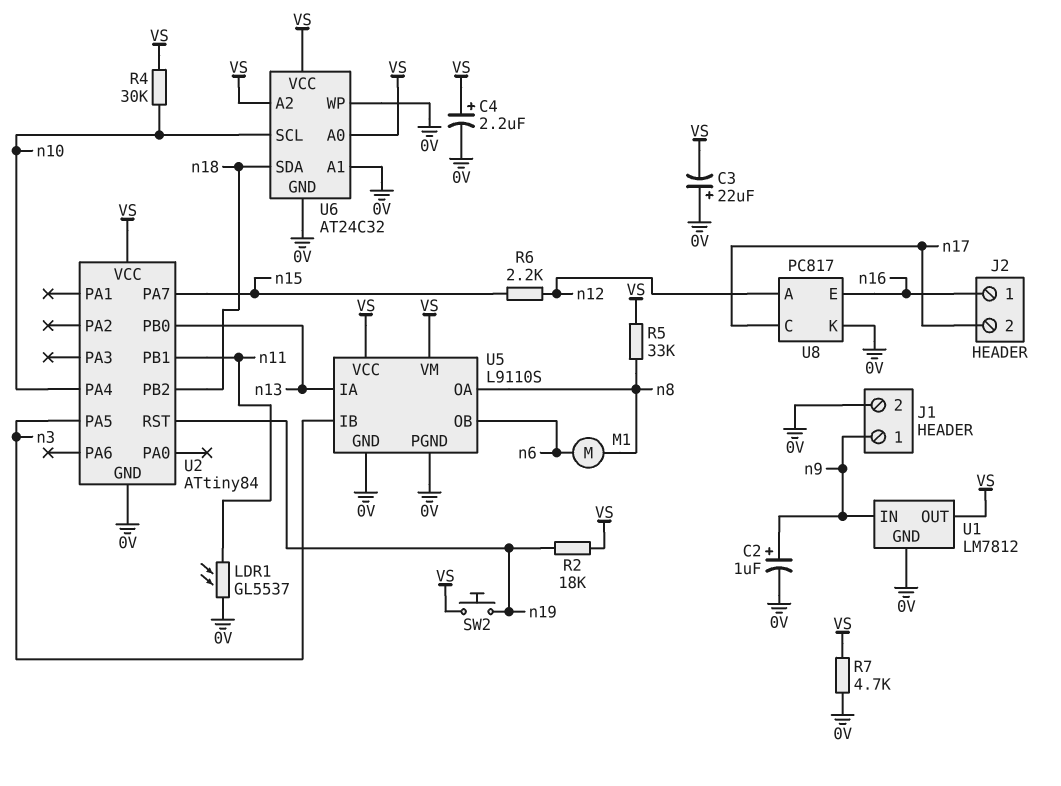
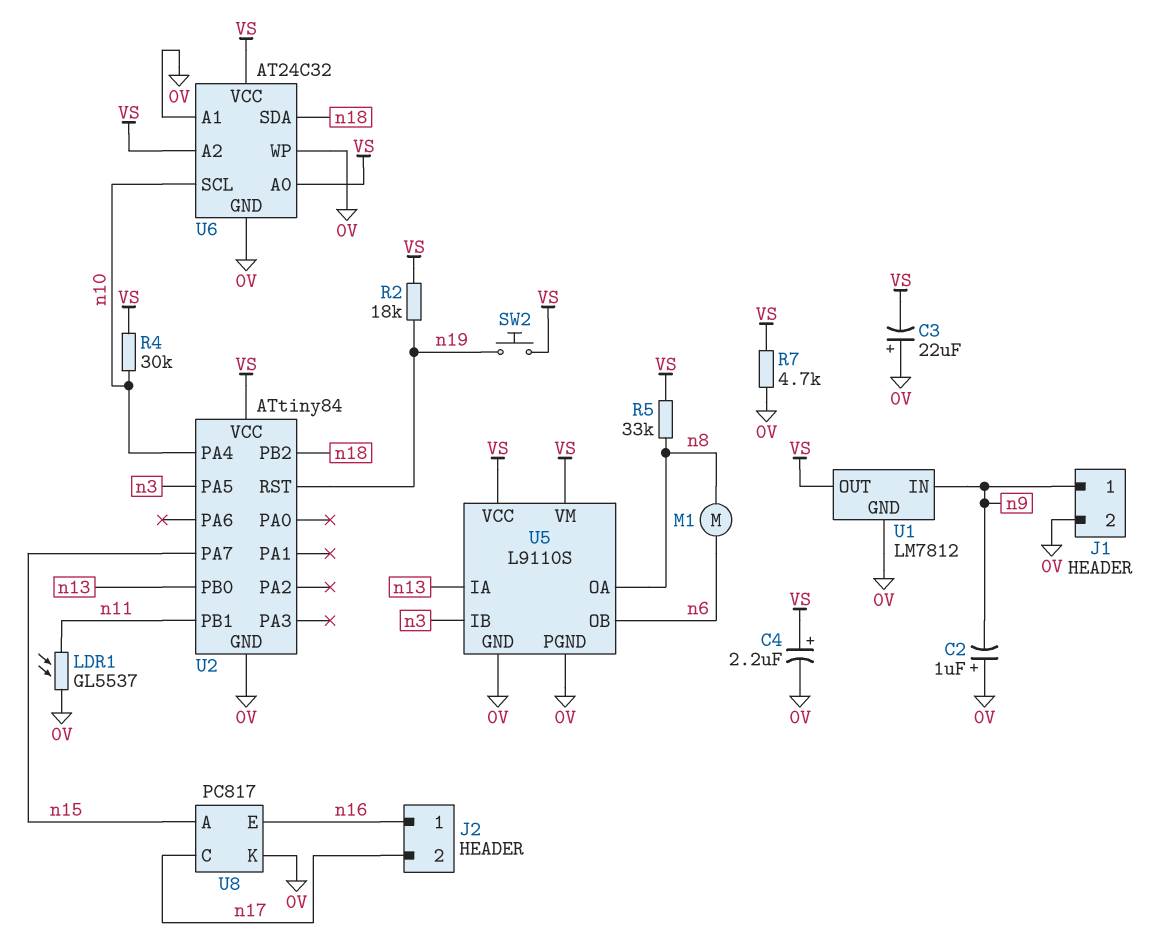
C2: 1uF (plus n9, minus 0V) -> 1uF (plus 0V, minus n9)
R6: 2.2k (n12, n15) -> none
U8 pin A: n12 -> n15

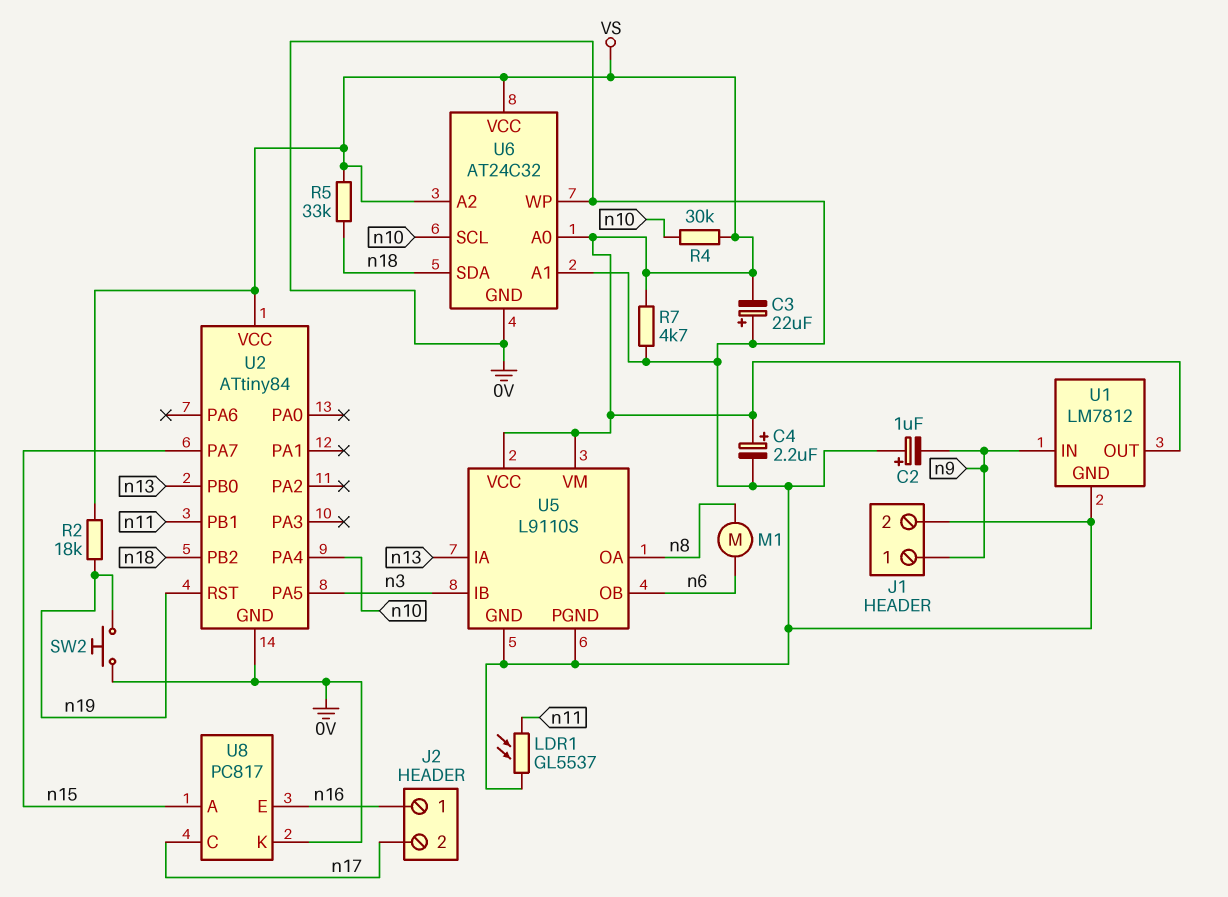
R5: 33k (VS, n8) -> 33k (VS, n18)
SW2: button (VS, n19) -> button (0V, n19)

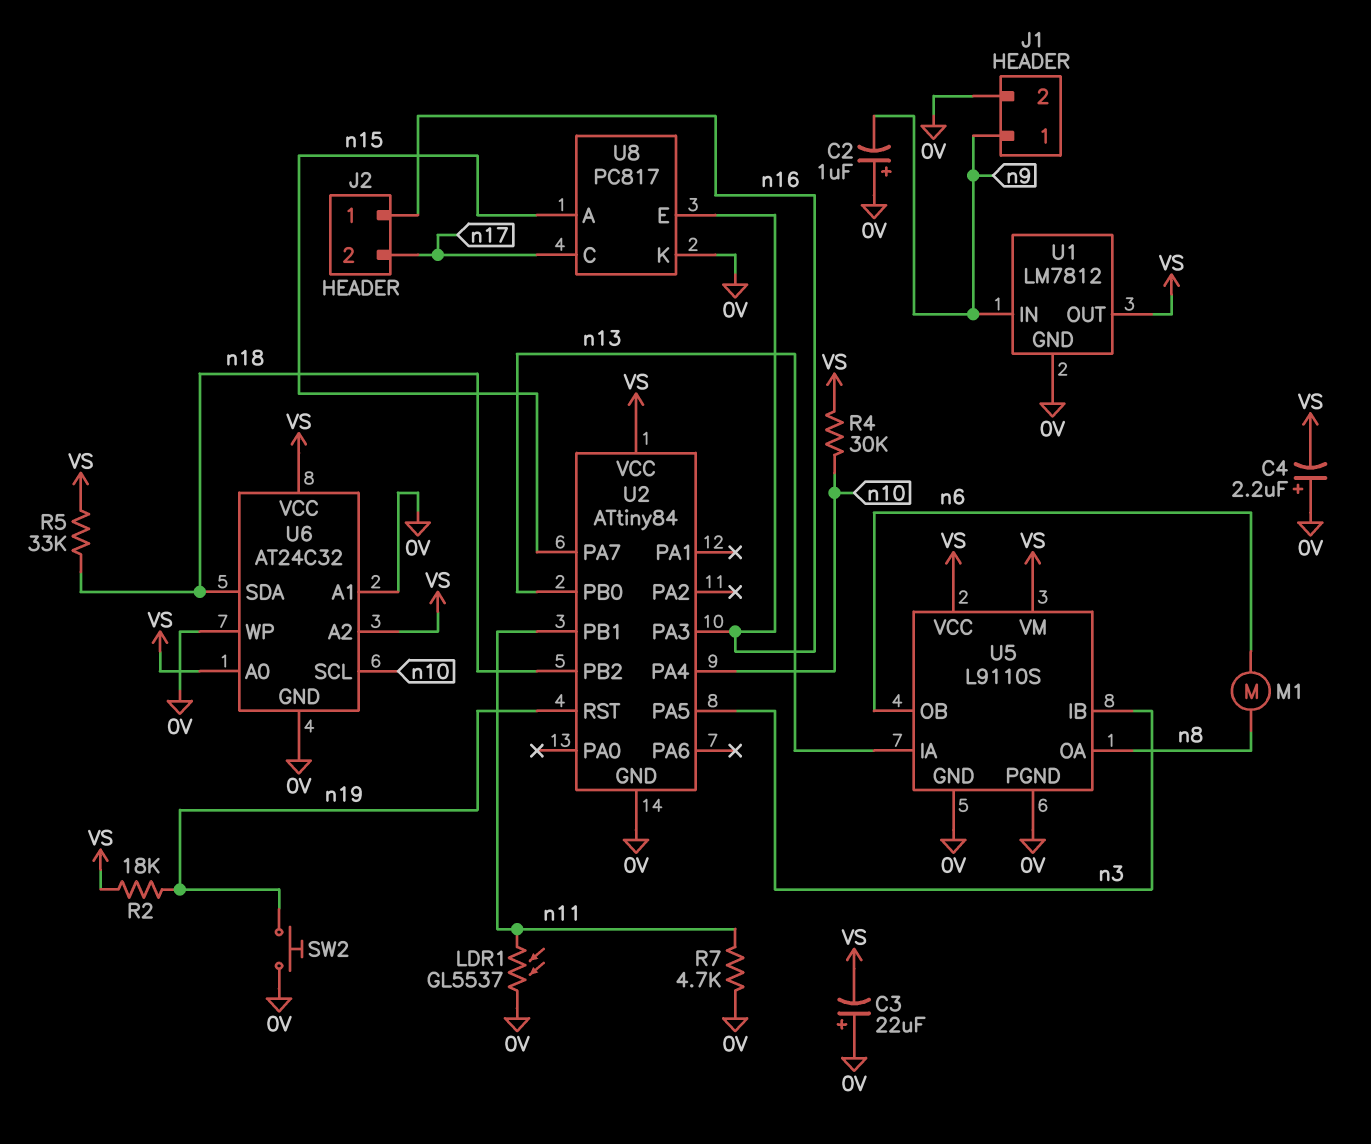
C4: 2.2uF (plus VS, minus 0V) -> 2.2uF (plus 0V, minus VS)
R7: 4.7k (0V, VS) -> 4.7k (0V, n11)
U2 pin PA3: none -> n16

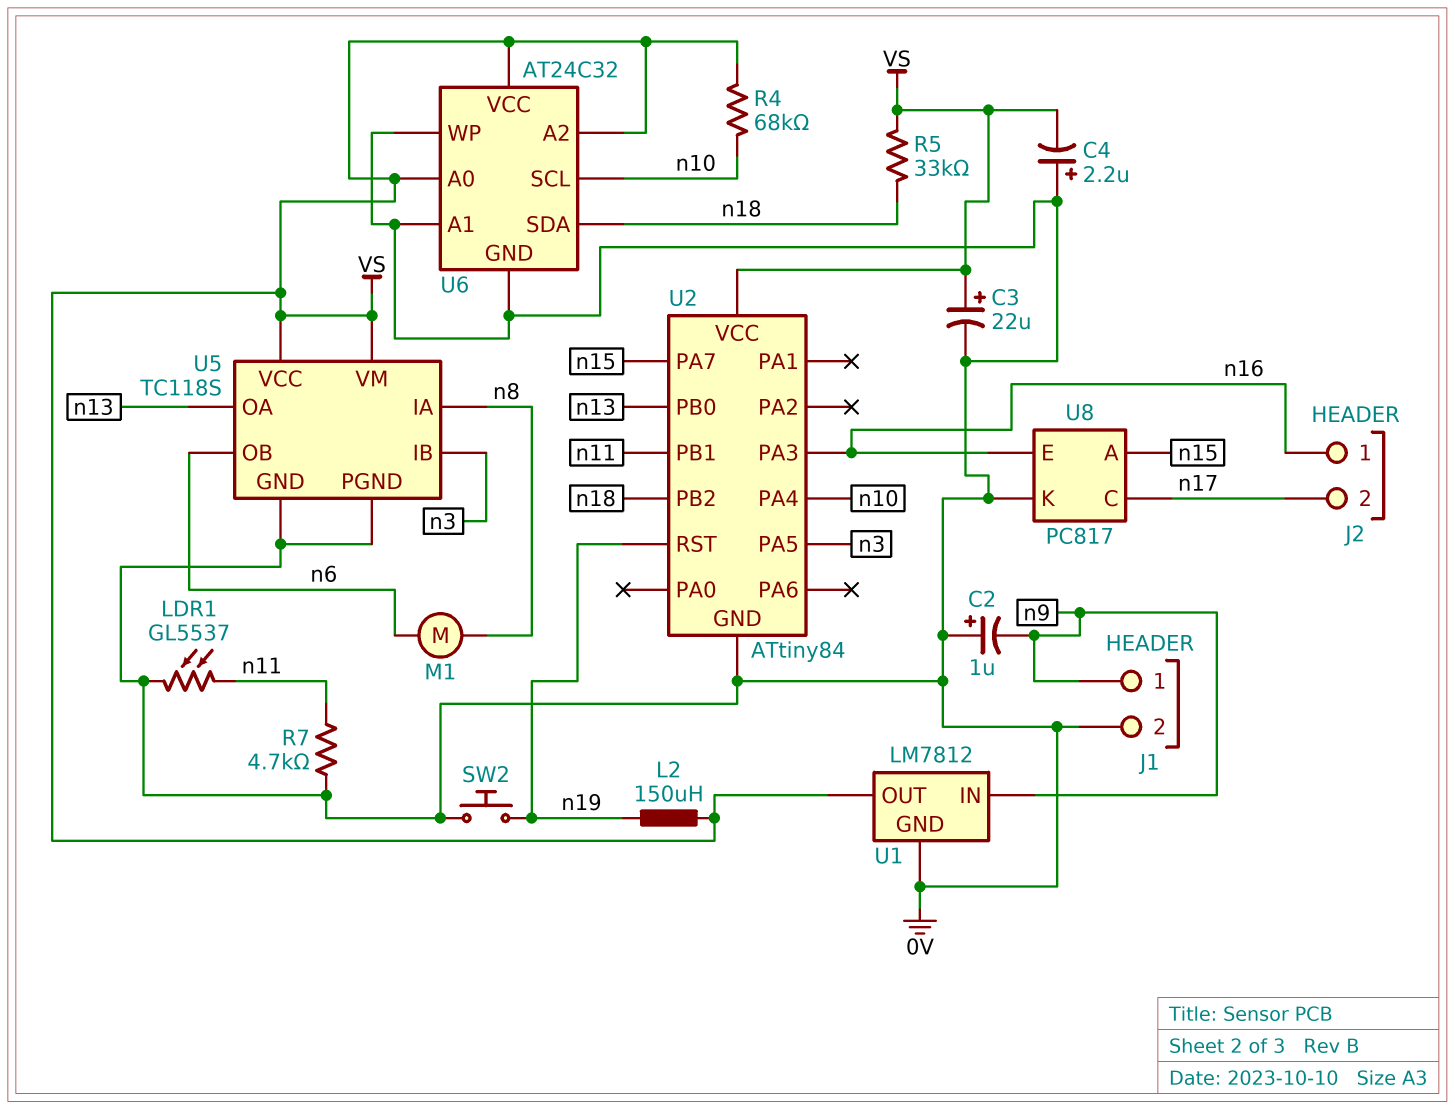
C3: 22uF (plus 0V, minus VS) -> 22uF (plus VS, minus 0V)
L2: none -> 150uH (VS, n19)
R2: 18k (VS, n19) -> none
R4: 30k (VS, n10) -> 68k (VS, n10)
U5: L9110S -> TC118S
U5 pin IA: n13 -> n8
U5 pin OA: n8 -> n13

